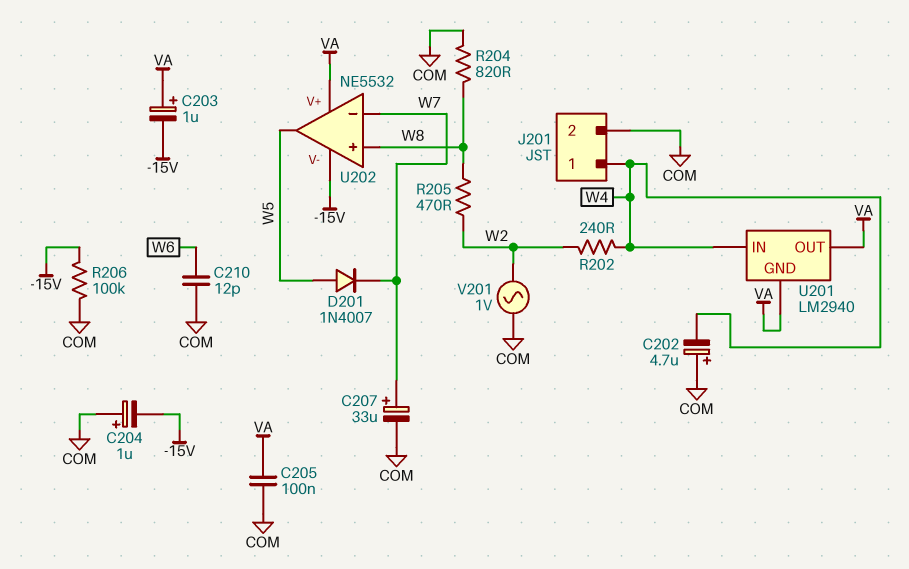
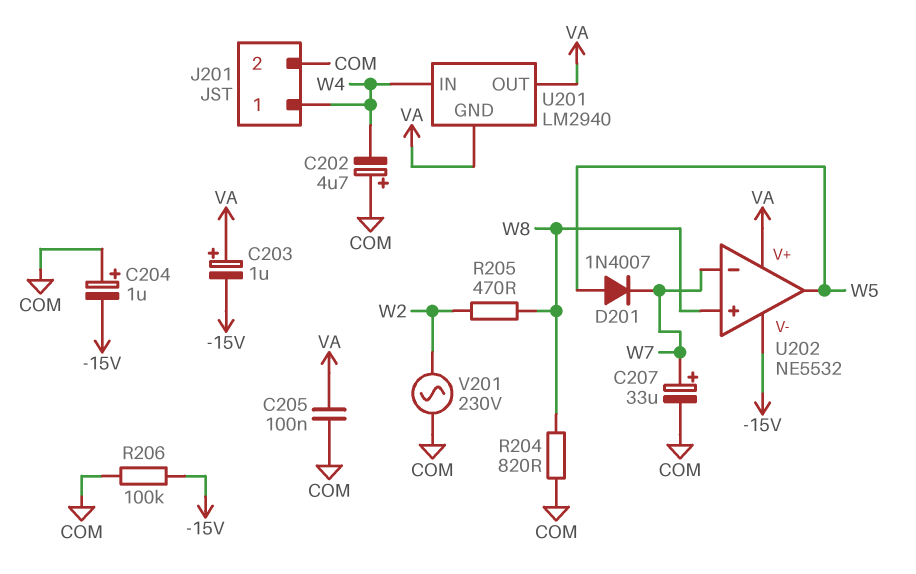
C210: 12pF (COM, W6) -> none
R202: 240 (W2, W4) -> none
V201: AC 1V (COM, W2) -> AC 230V (COM, W2)

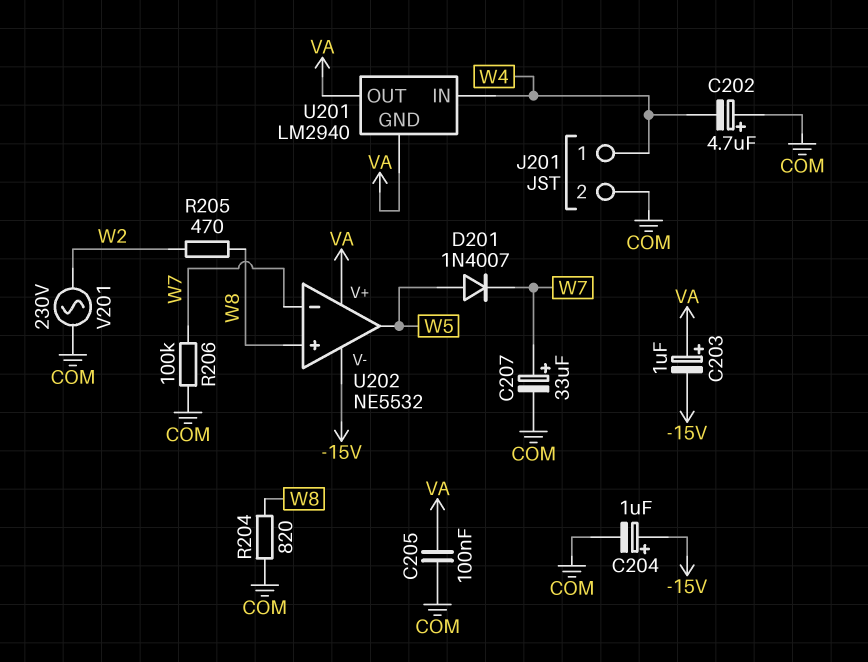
C204: 1uF (plus COM, minus -15V) -> 1uF (plus -15V, minus COM)
R206: 100k (-15V, COM) -> 100k (COM, W7)

